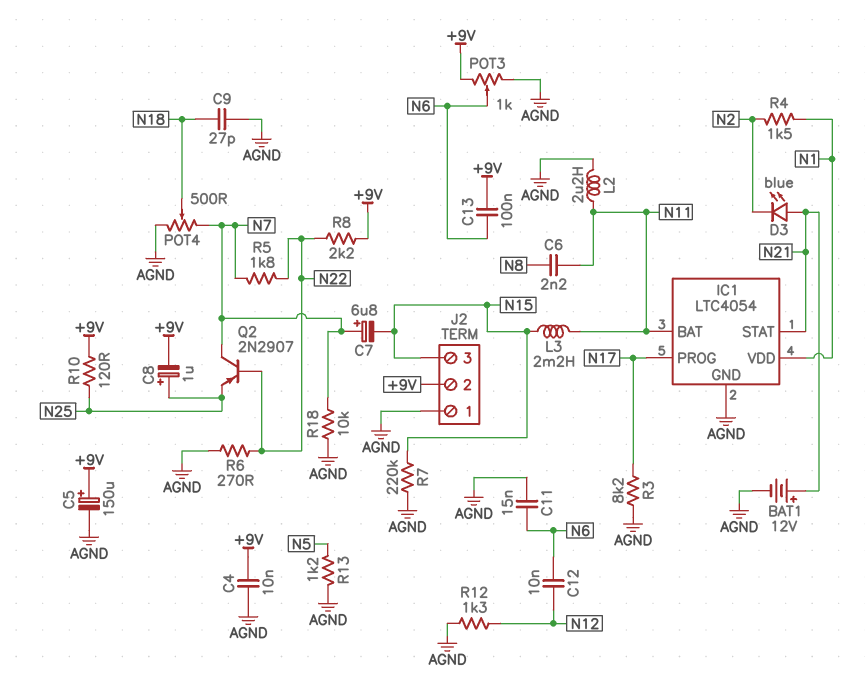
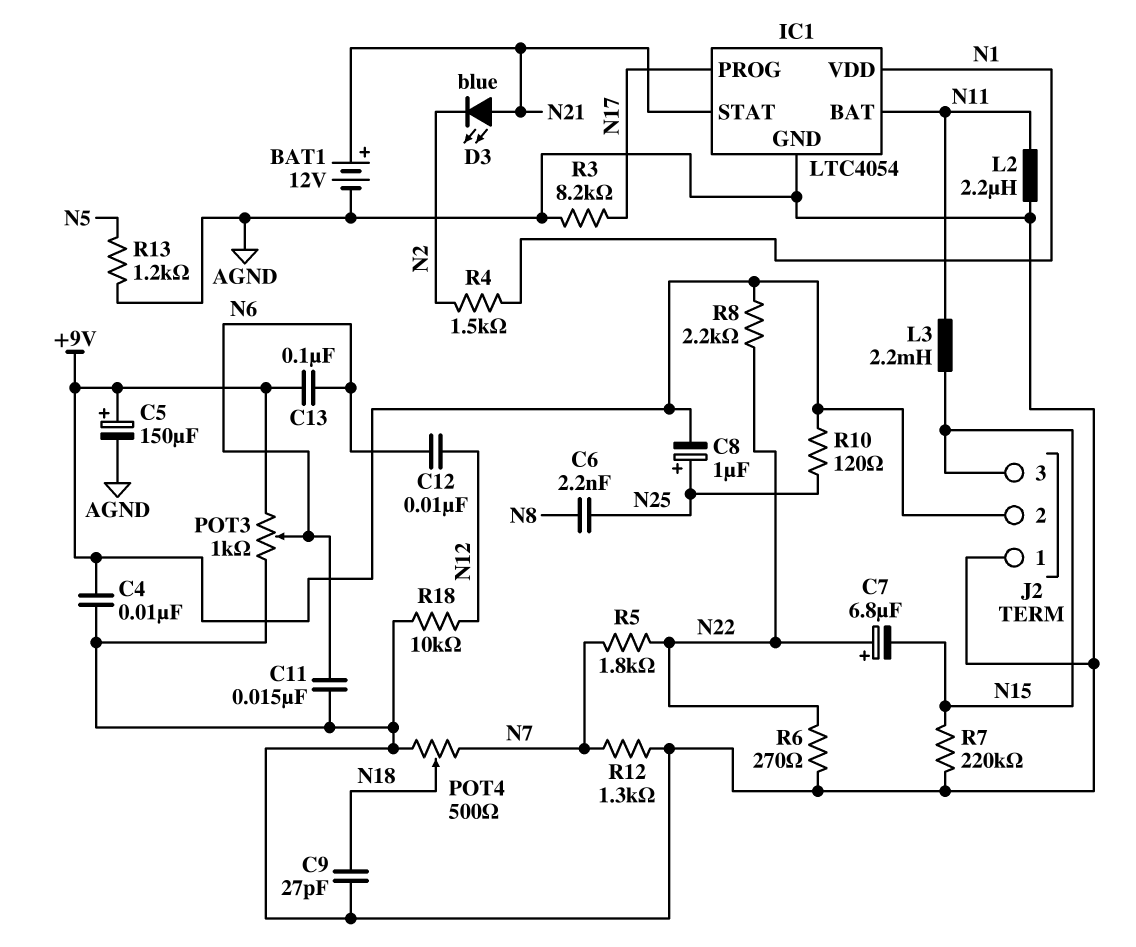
C6: 2.2nF (N8, N11) -> 2.2nF (N8, N25)
C7: 6.8uF (plus N7, minus N15) -> 6.8uF (plus N22, minus N15)
Q2: PNP 2N2907 (B N22, C N7, E N25) -> none
R12: 1.3k (AGND, N12) -> 1.3k (AGND, N7)
R18: 10k (AGND, N7) -> 10k (AGND, N12)

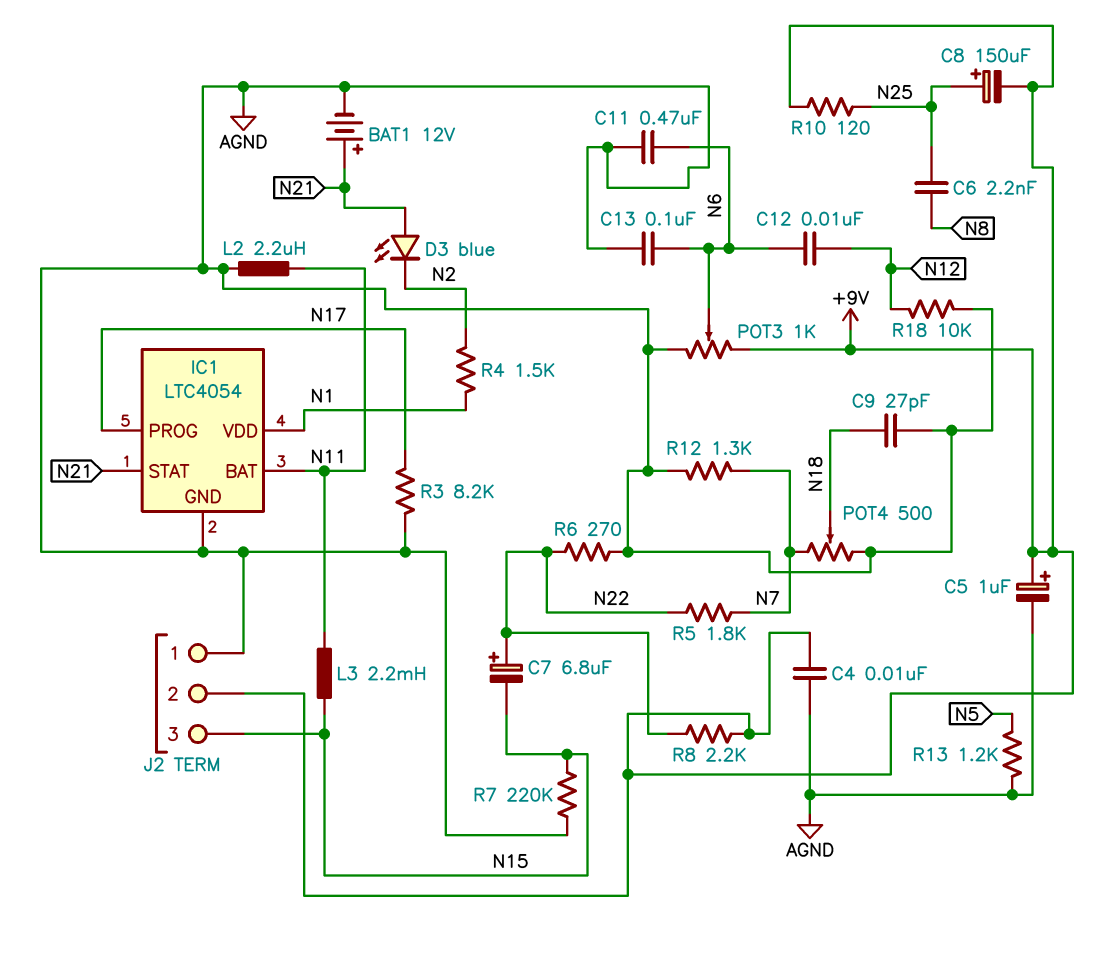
C5: 150uF (plus +9V, minus AGND) -> 1uF (plus +9V, minus AGND)
C8: 1uF (plus N25, minus +9V) -> 150uF (plus N25, minus +9V)
C11: 15nF (AGND, N6) -> 470nF (AGND, N6)
C13: 100nF (+9V, N6) -> 100nF (AGND, N6)

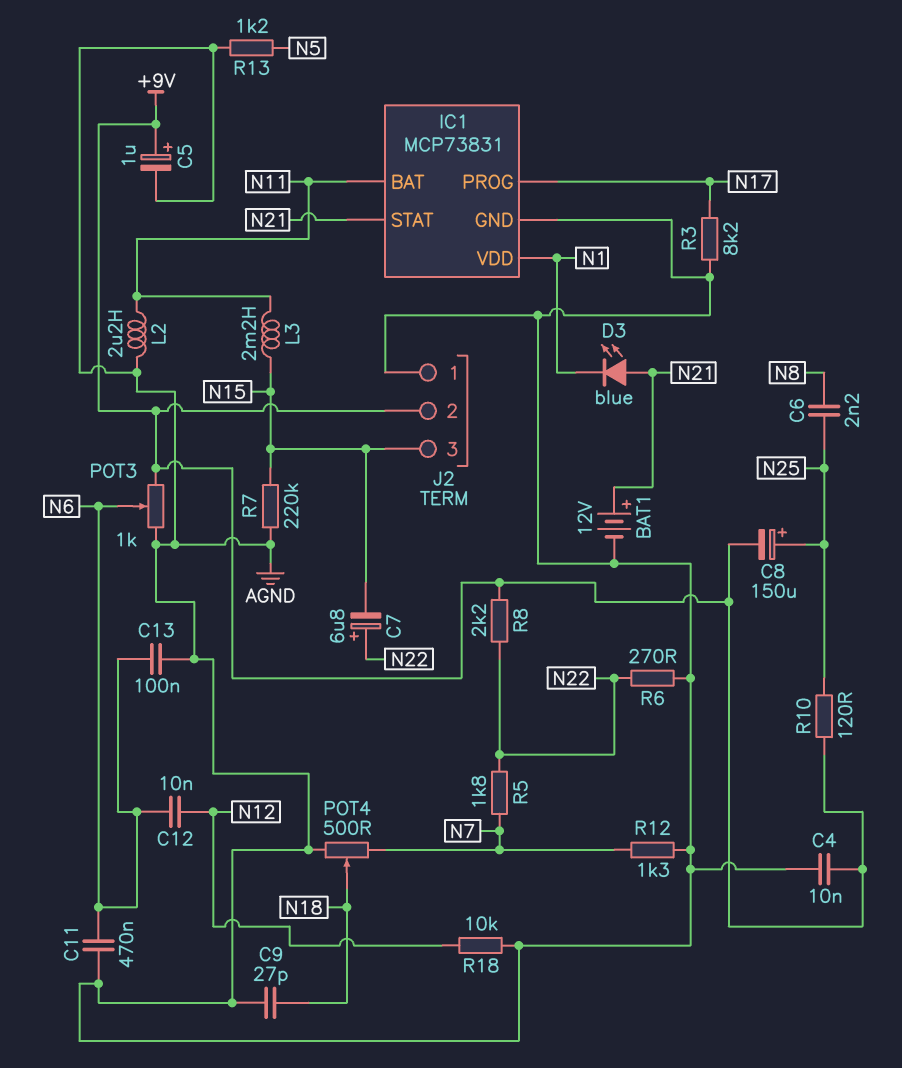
D3: LED blue (A N21, K N2) -> LED blue (A N21, K N1)
IC1: LTC4054 -> MCP73831
R4: 1.5k (N1, N2) -> none

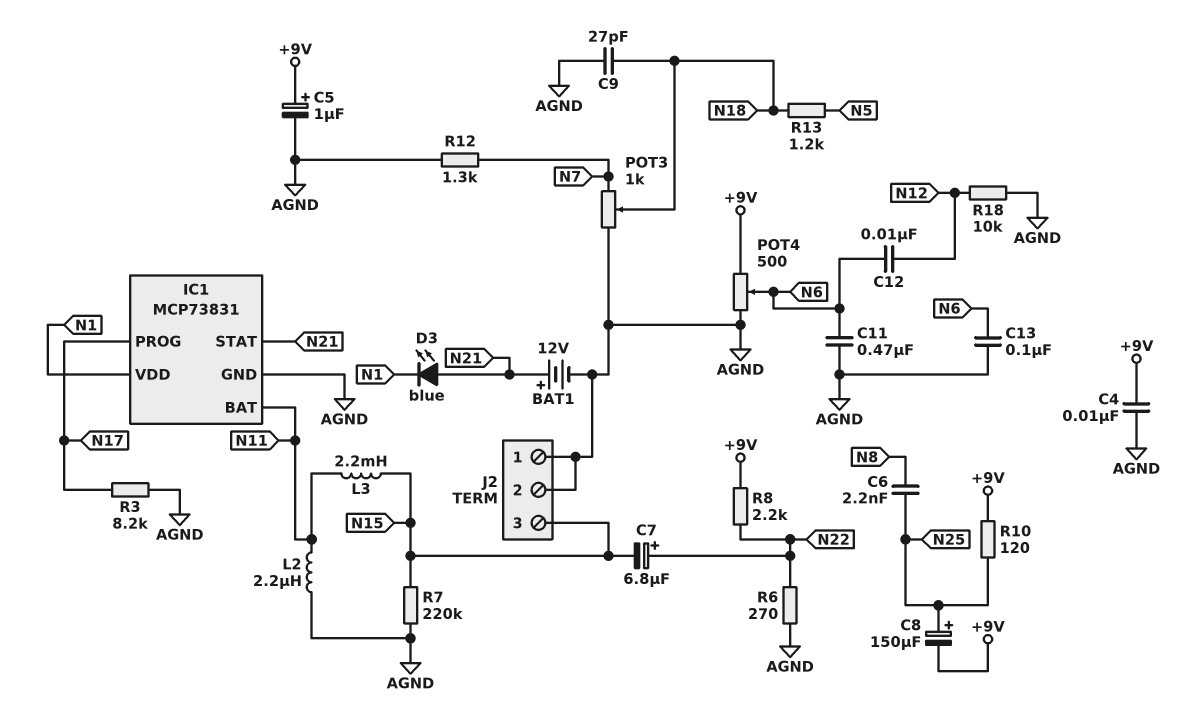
J2 pin 2: +9V -> AGND
POT3: 1k (+9V, AGND, wiper N6) -> 1k (AGND, N7, wiper N18)
POT4: 500 (AGND, N7, wiper N18) -> 500 (+9V, AGND, wiper N6)
R5: 1.8k (N7, N22) -> none
R13: 1.2k (AGND, N5) -> 1.2k (N5, N18)

